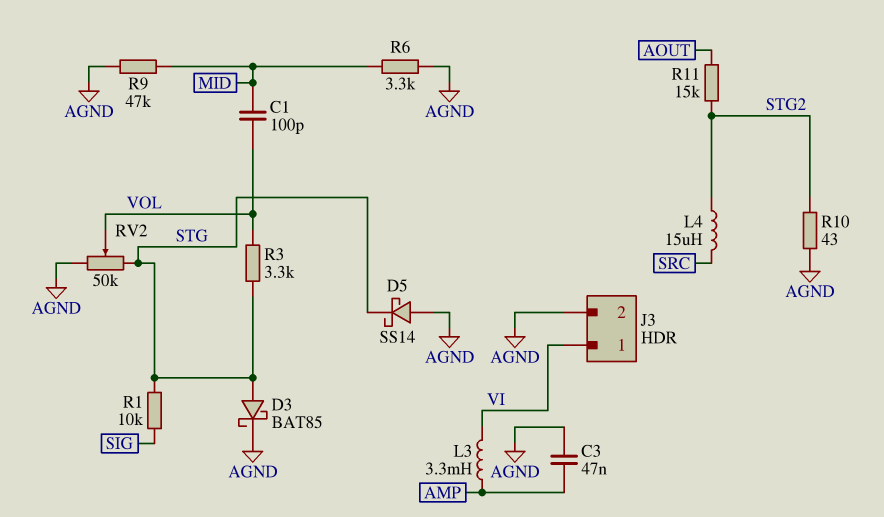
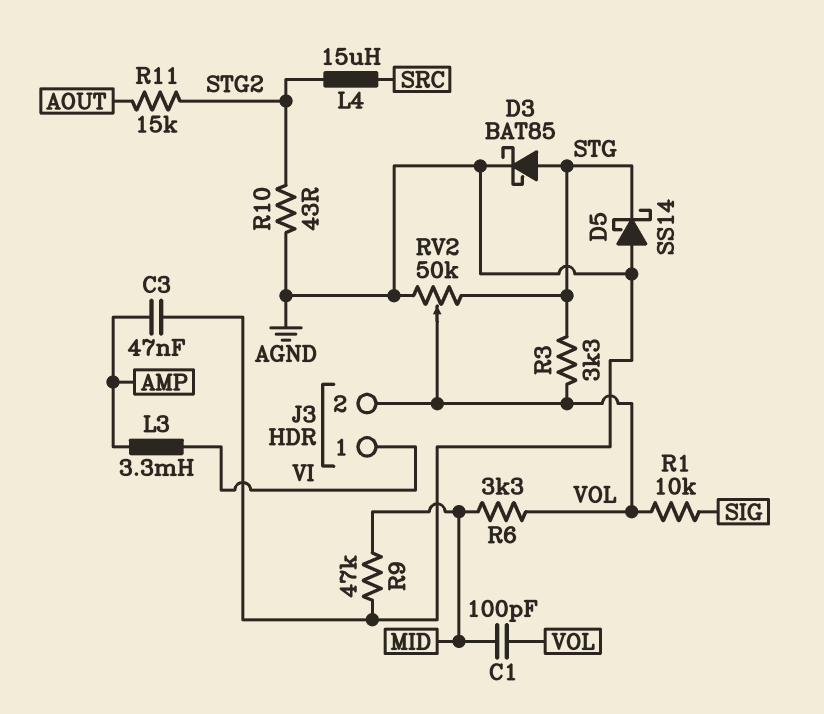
J3 pin 2: AGND -> VOL
R1: 10k (SIG, STG) -> 10k (SIG, VOL)
R6: 3.3k (AGND, MID) -> 3.3k (MID, VOL)

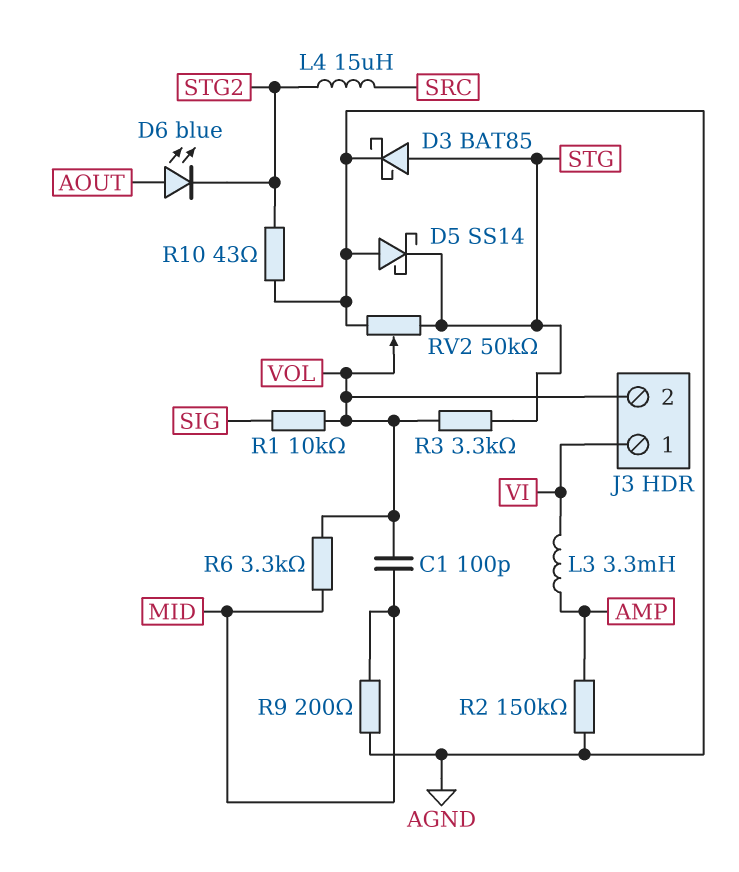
C3: 47nF (AGND, AMP) -> none
D6: none -> LED blue (A AOUT, K STG2)
R2: none -> 150k (AGND, AMP)
R9: 47k (AGND, MID) -> 200 (AGND, MID)
R11: 15k (AOUT, STG2) -> none

